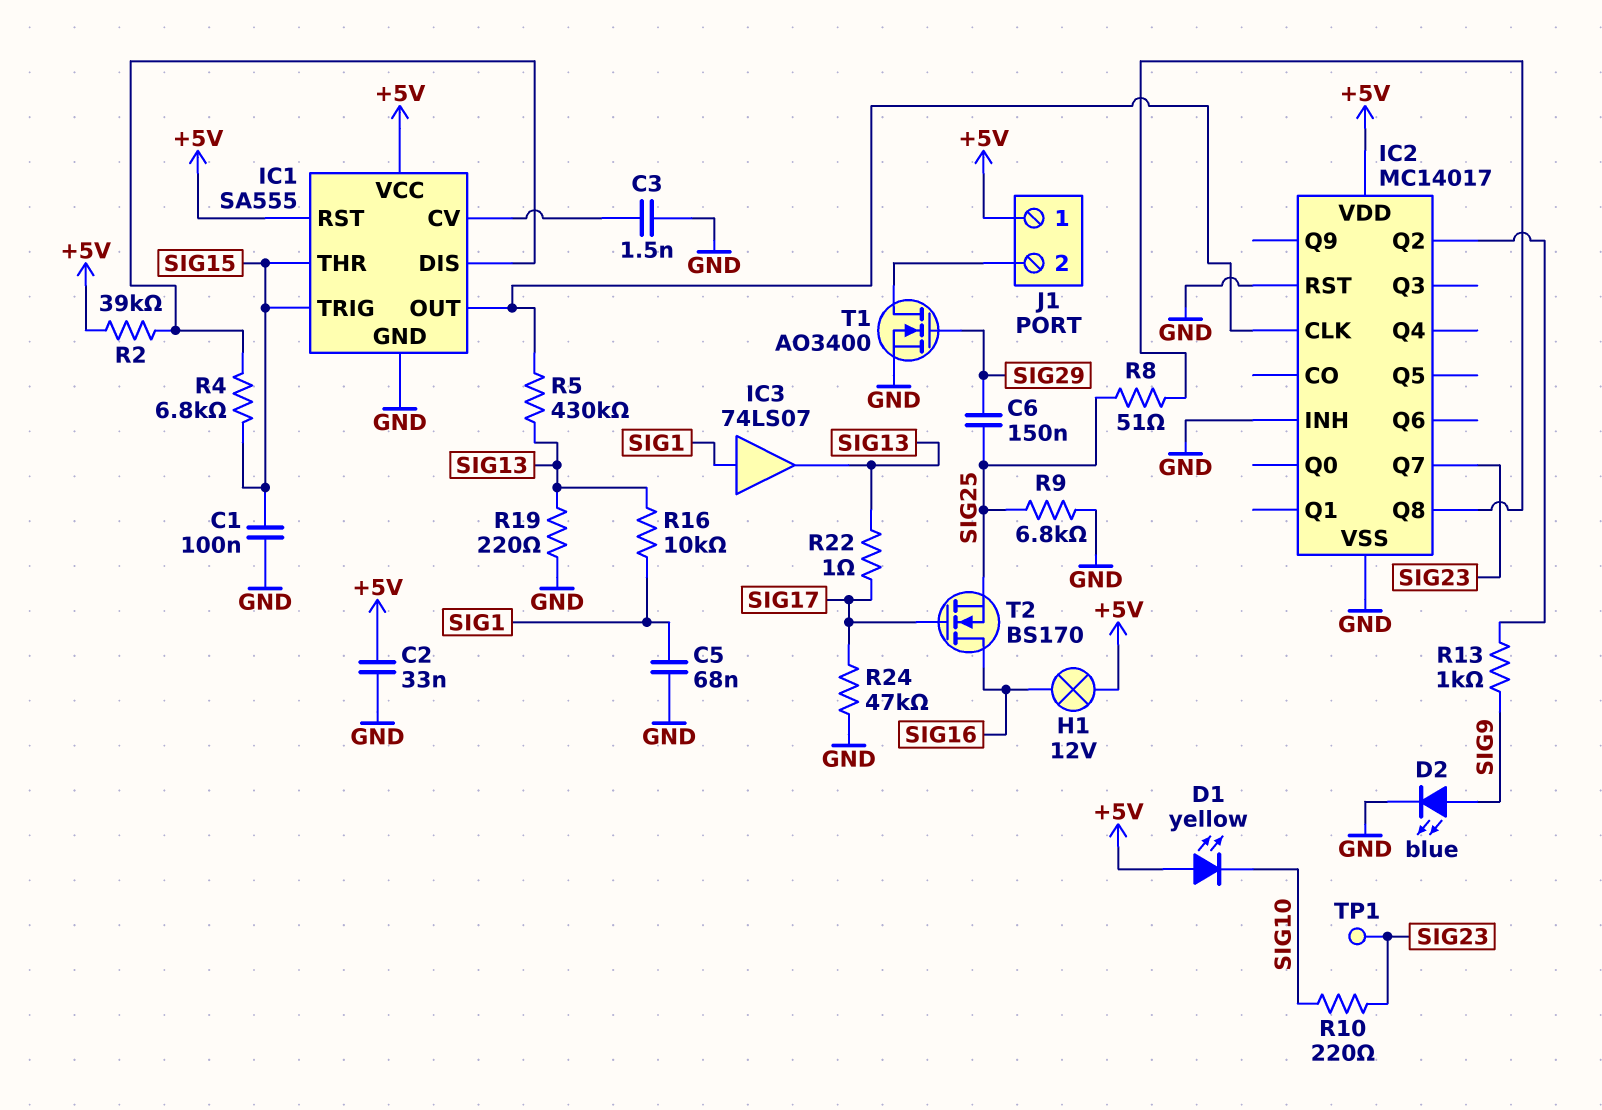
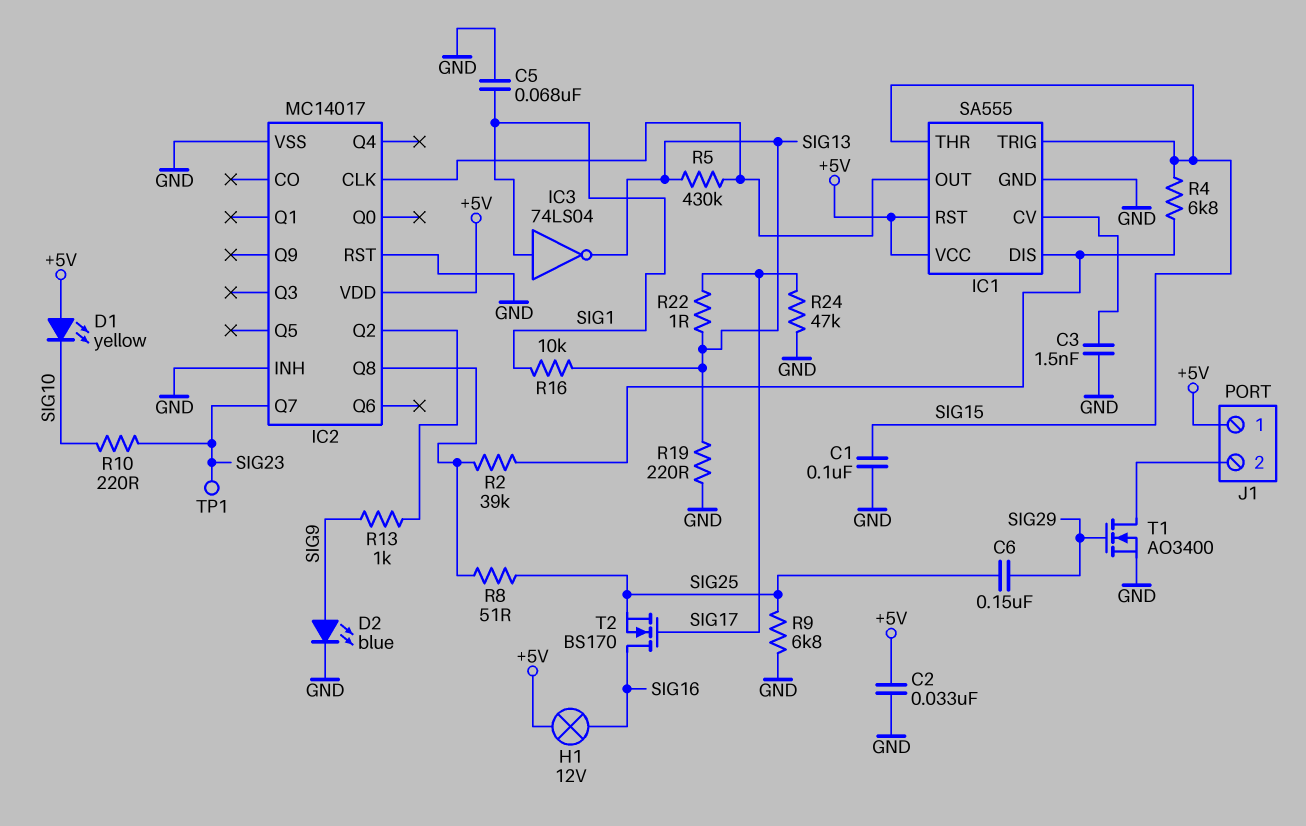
IC3: buffer 74LS07 (in SIG1, out SIG13) -> NOT 74LS04 (in SIG1, out SIG13)
R2: 39k (+5V, IC1/DIS) -> 39k (IC1/DIS, IC2/Q8)

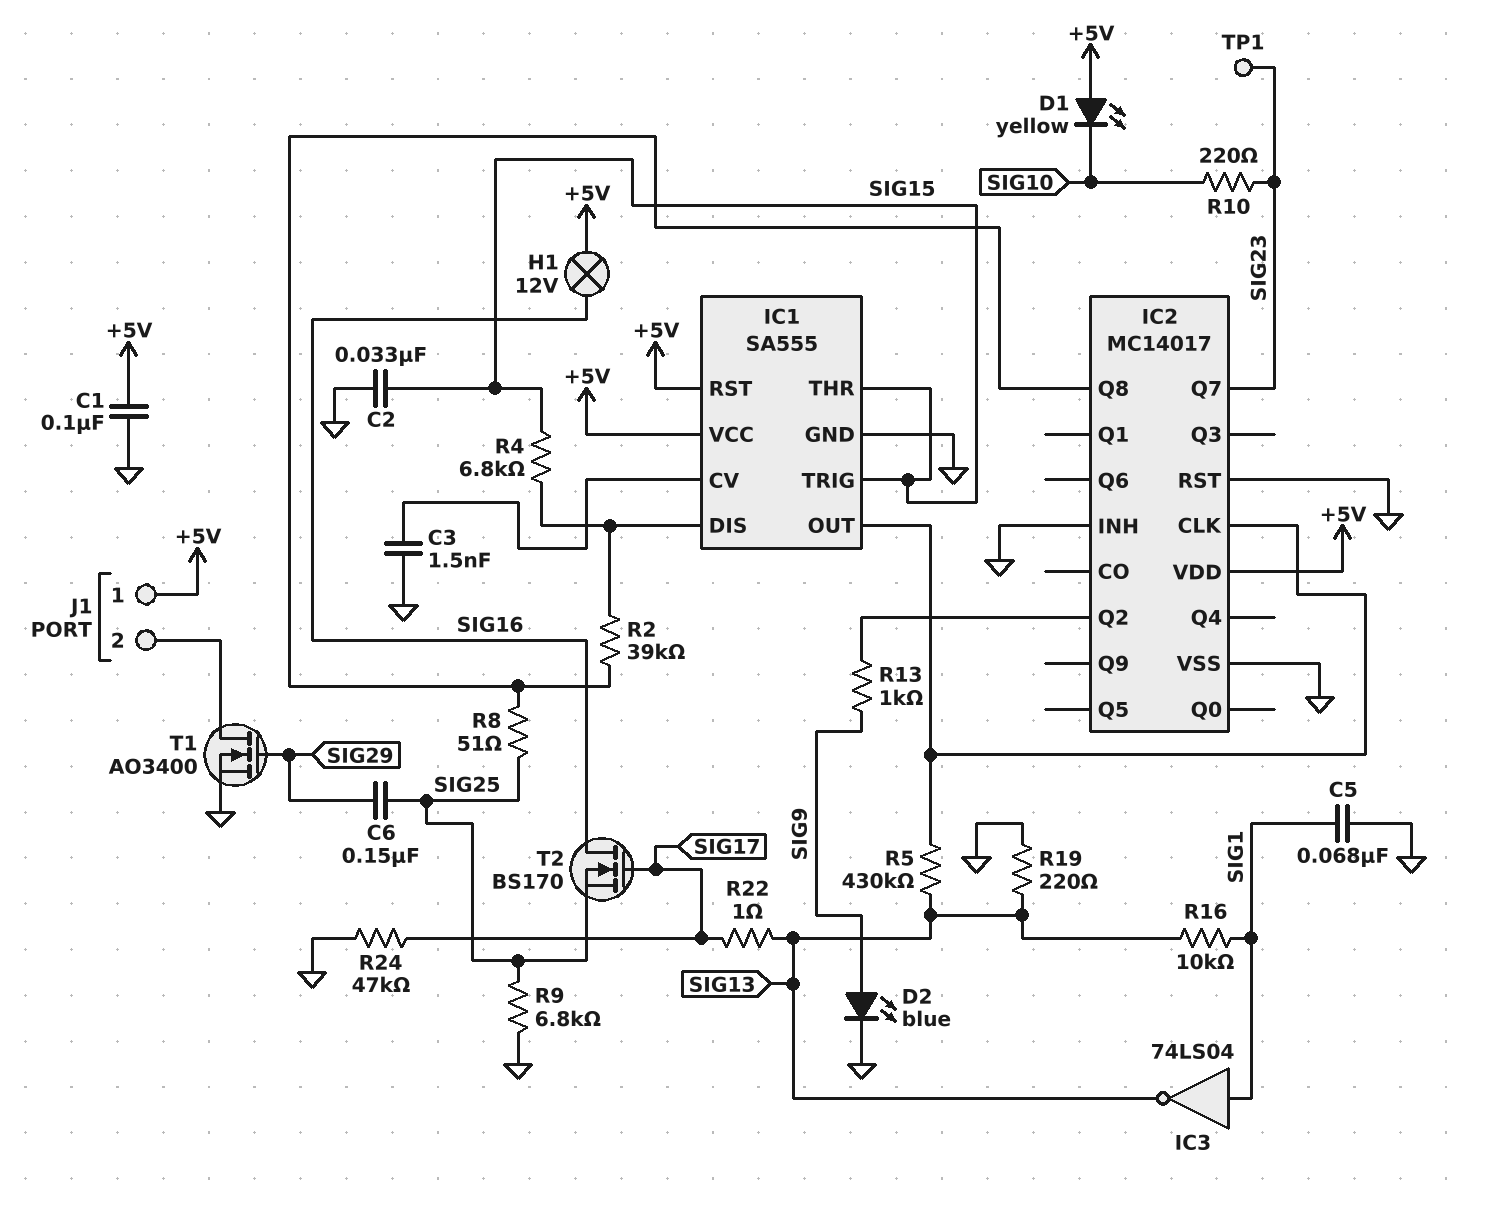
C1: 100nF (GND, SIG15) -> 100nF (+5V, GND)
C2: 33nF (+5V, GND) -> 33nF (GND, SIG15)

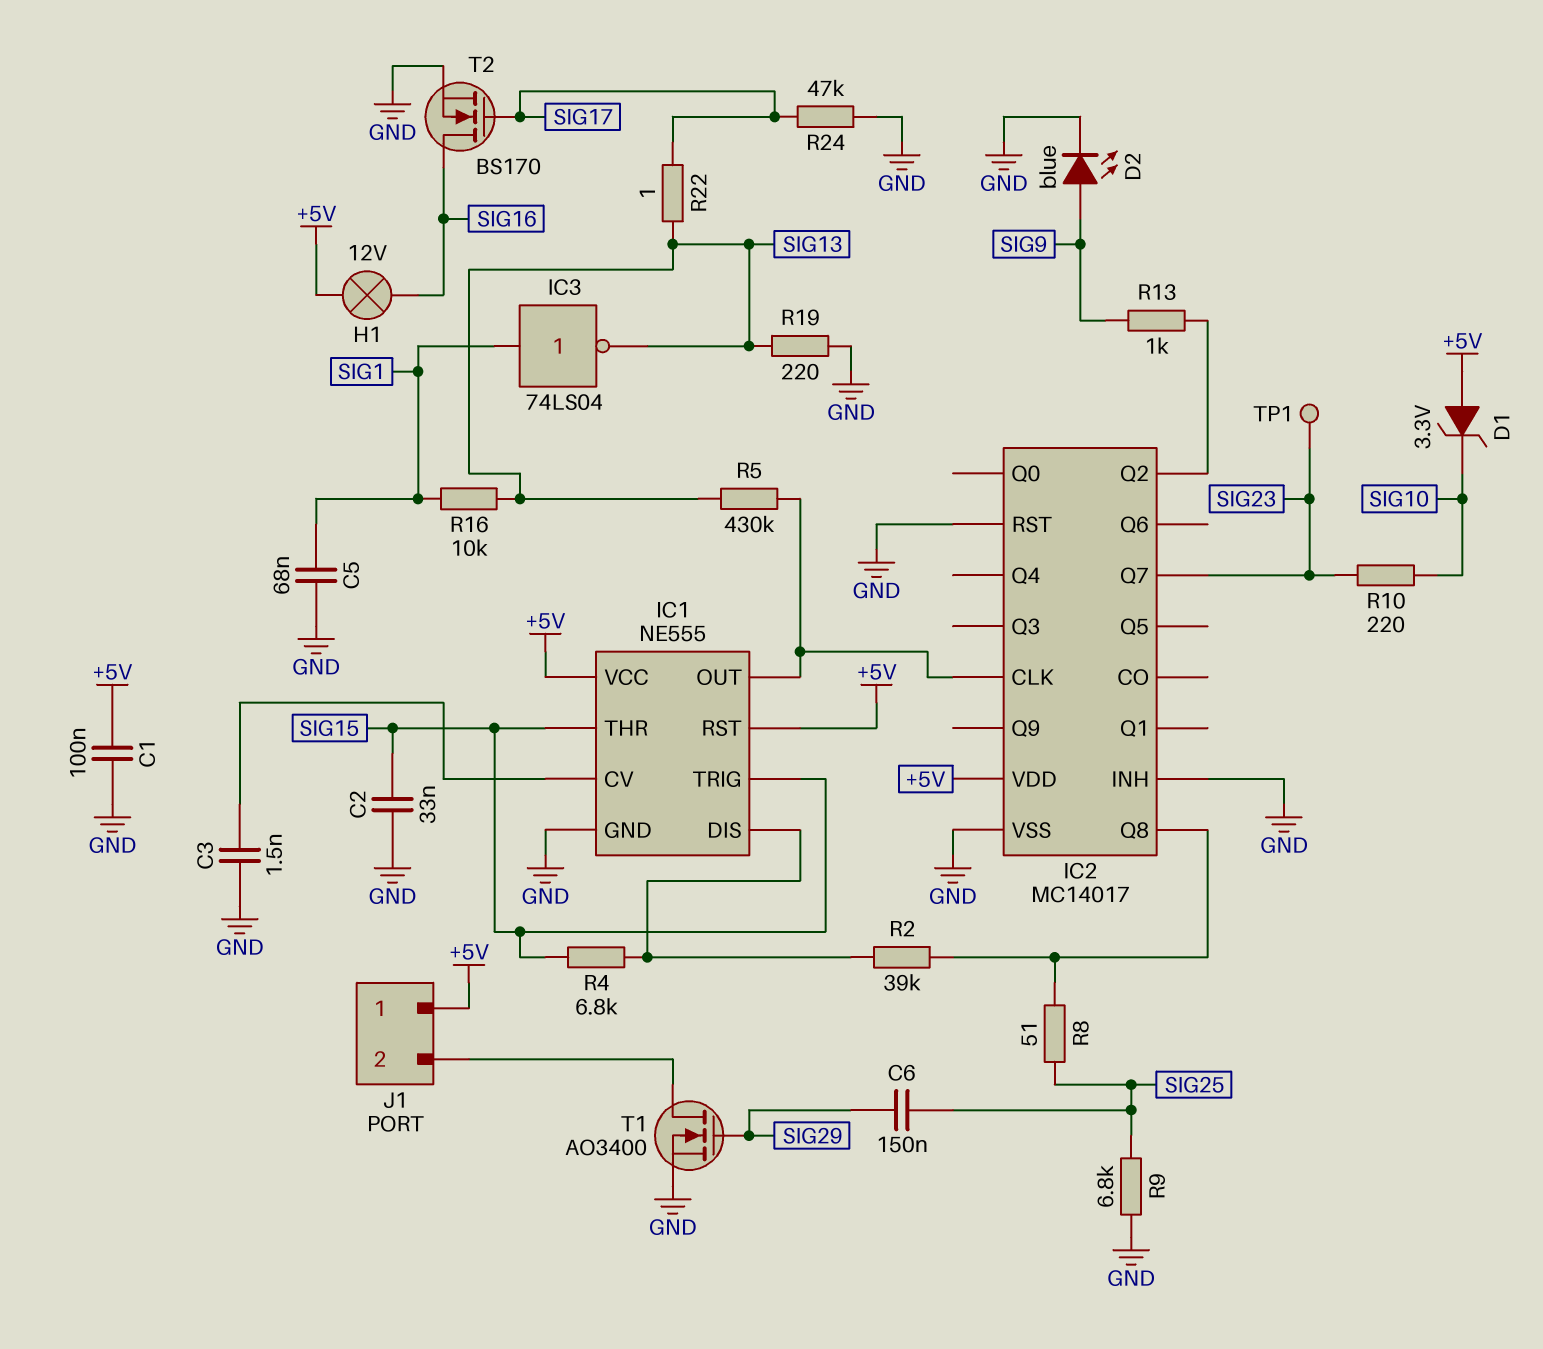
D1: LED yellow (A +5V, K SIG10) -> zener 3.3V (A +5V, K SIG10)
IC1: SA555 -> NE555
T2: NMOS BS170 (G SIG17, D SIG16, S SIG25) -> NMOS BS170 (G SIG17, D SIG16, S GND)

